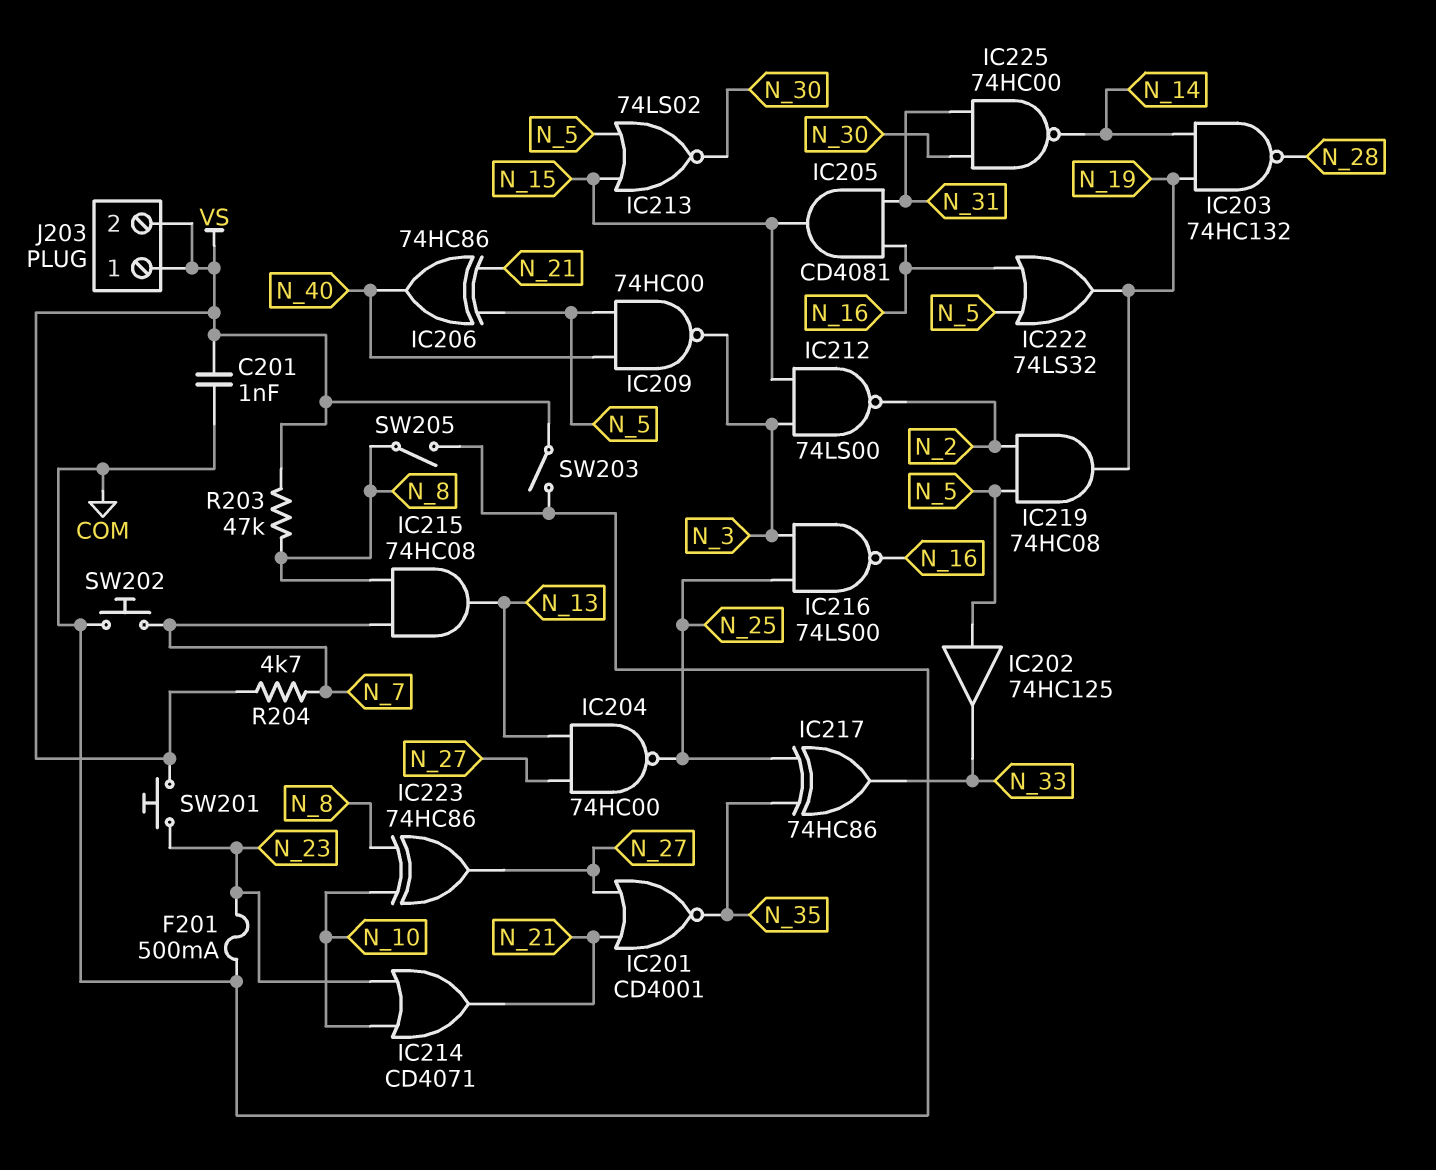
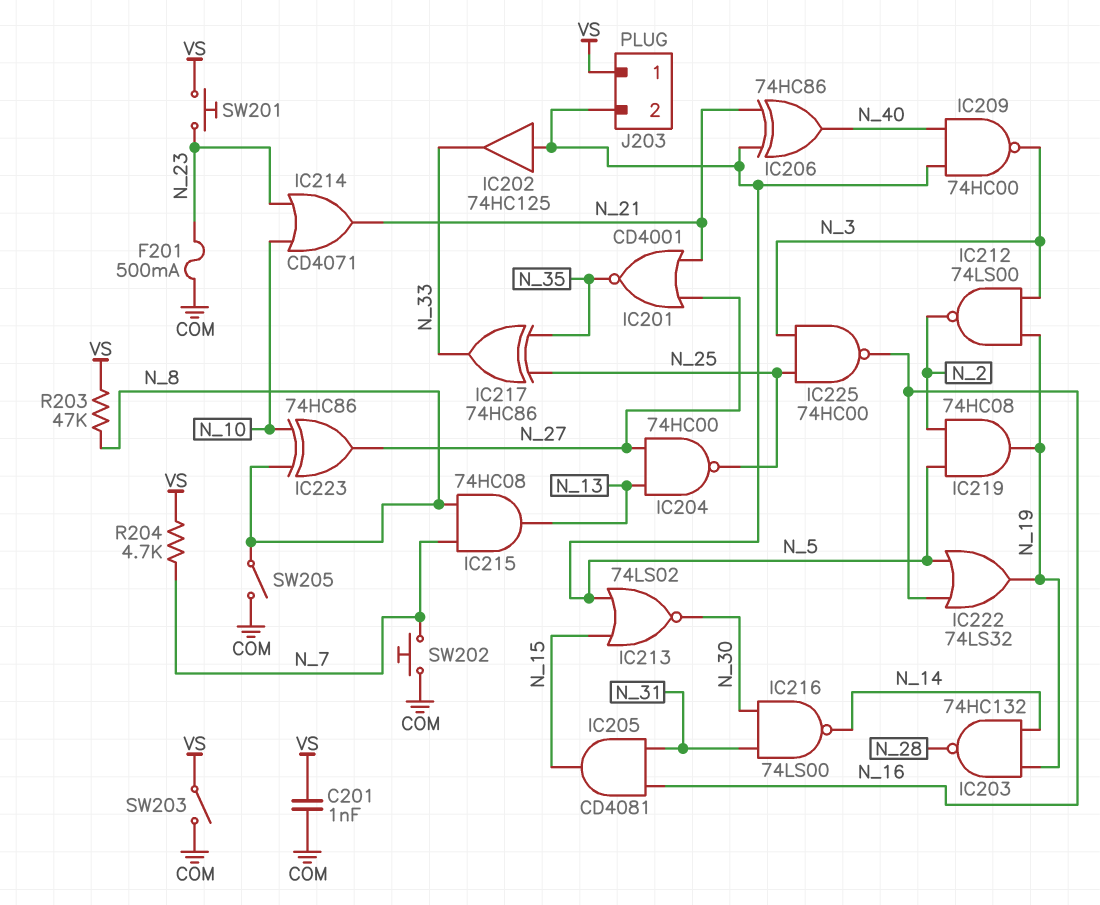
IC212: NAND 74LS00 (in N_3, in N_15, out N_2) -> NAND 74LS00 (in N_3, in N_19, out N_2)
IC216: NAND 74LS00 (in N_3, in N_25, out N_16) -> NAND 74LS00 (in N_30, in N_31, out N_14)
IC225: NAND 74HC00 (in N_30, in N_31, out N_14) -> NAND 74HC00 (in N_3, in N_25, out N_16)
J203 pin 2: VS -> N_5

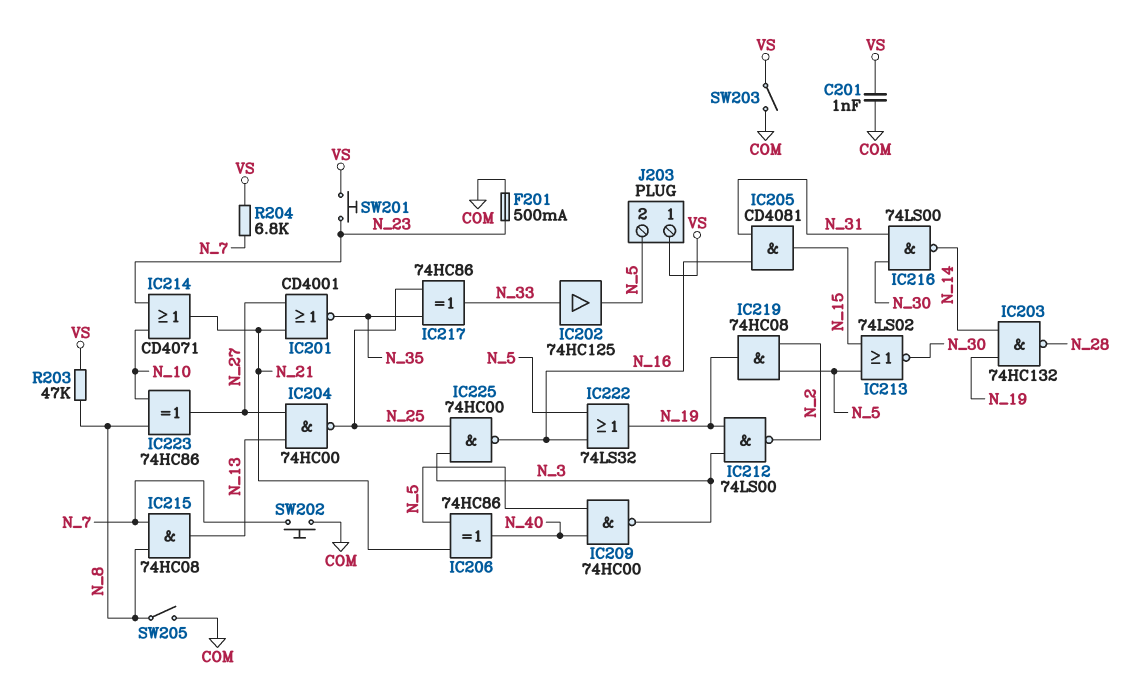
IC202: buffer 74HC125 (in N_5, out N_33) -> buffer 74HC125 (in N_33, out N_5)
R204: 4.7k (N_7, VS) -> 6.8k (N_7, VS)

